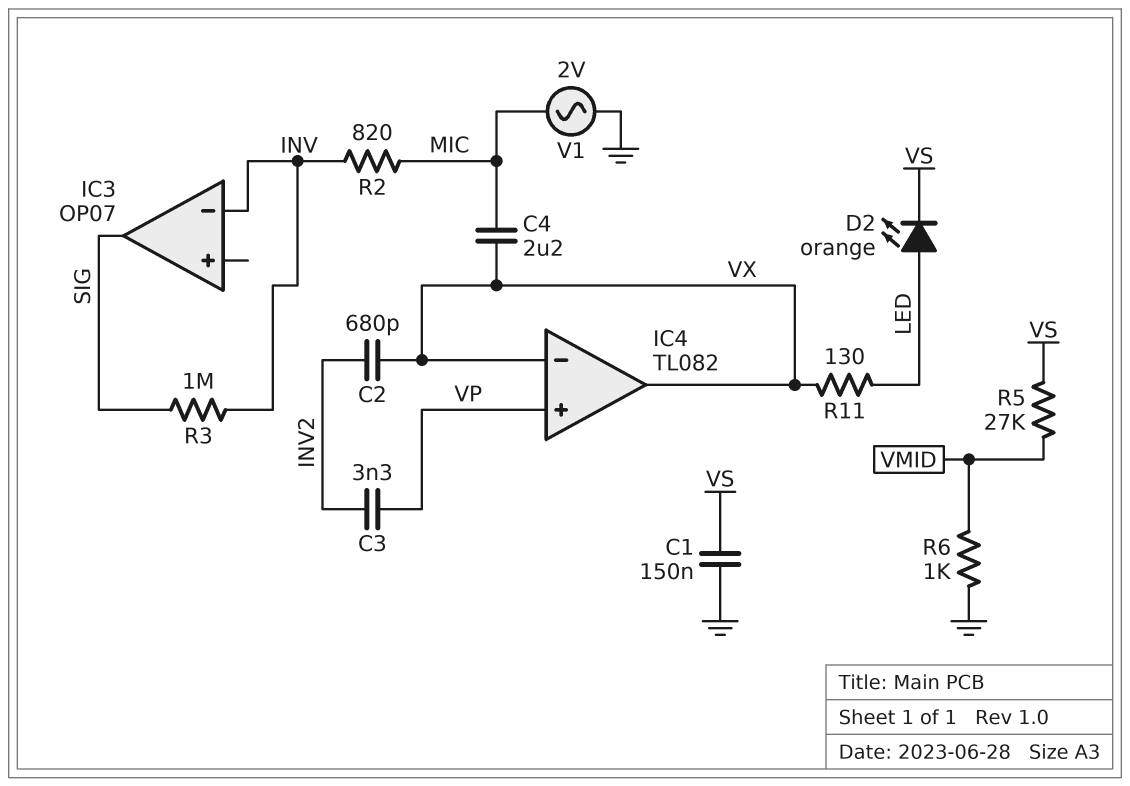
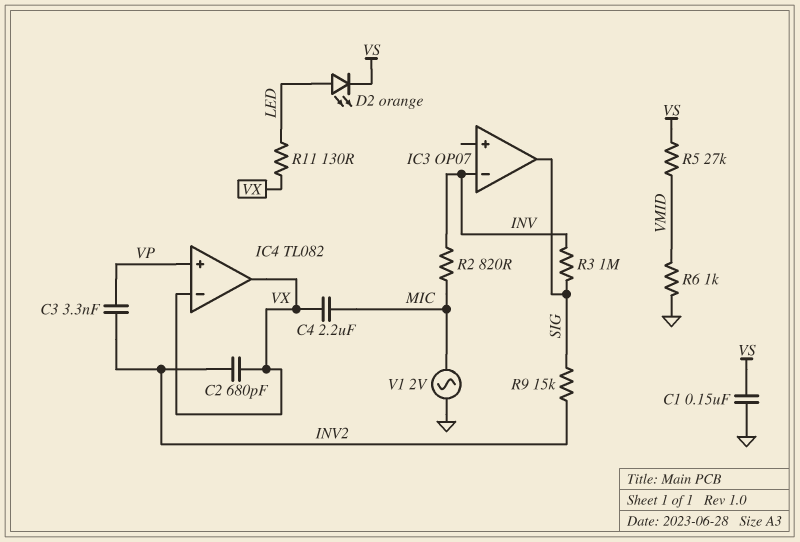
R9: none -> 15k (INV2, SIG)

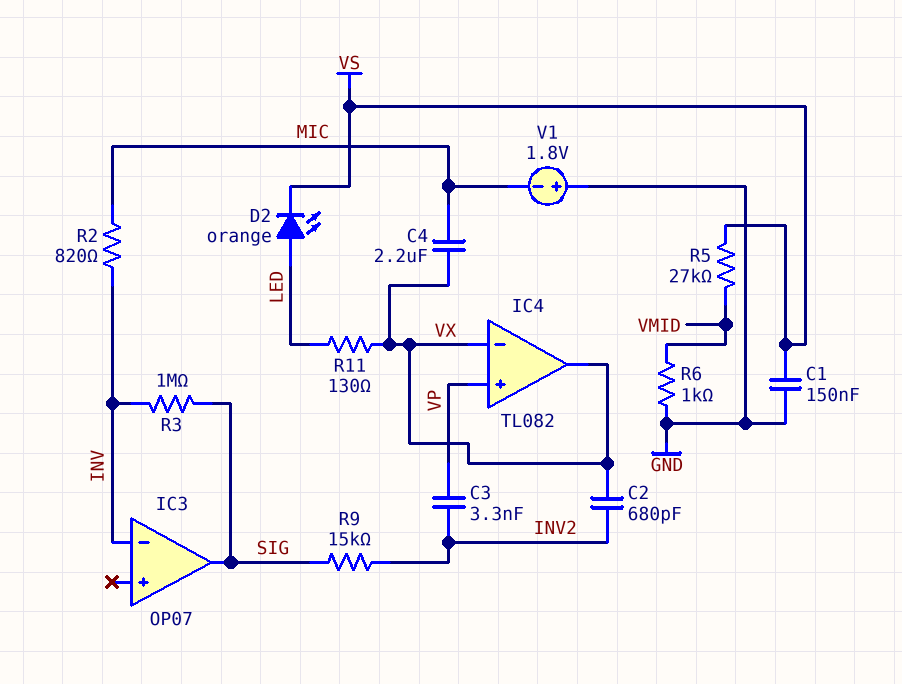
V1: AC 2V (GND, MIC) -> 1.8V (plus GND, minus MIC)

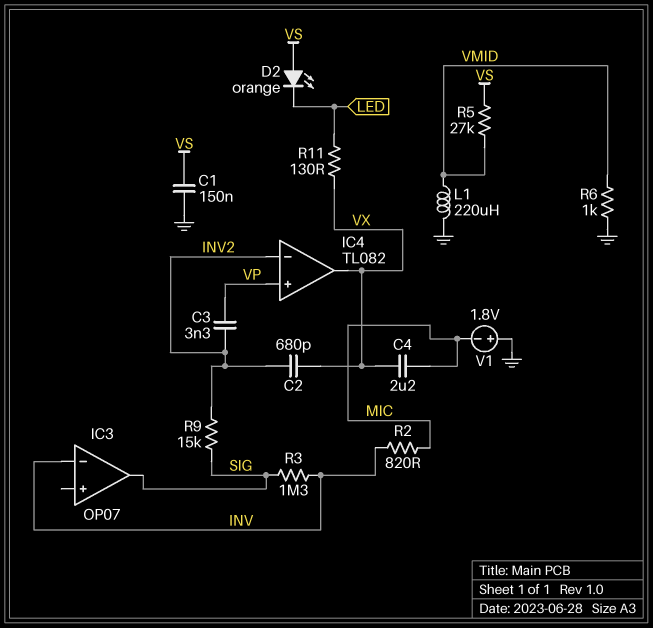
D2: LED orange (A LED, K VS) -> LED orange (A VS, K LED)
IC4 pin in-: VX -> INV2
L1: none -> 220uH (GND, VMID)
R3: 1M (INV, SIG) -> 1.3M (INV, SIG)

